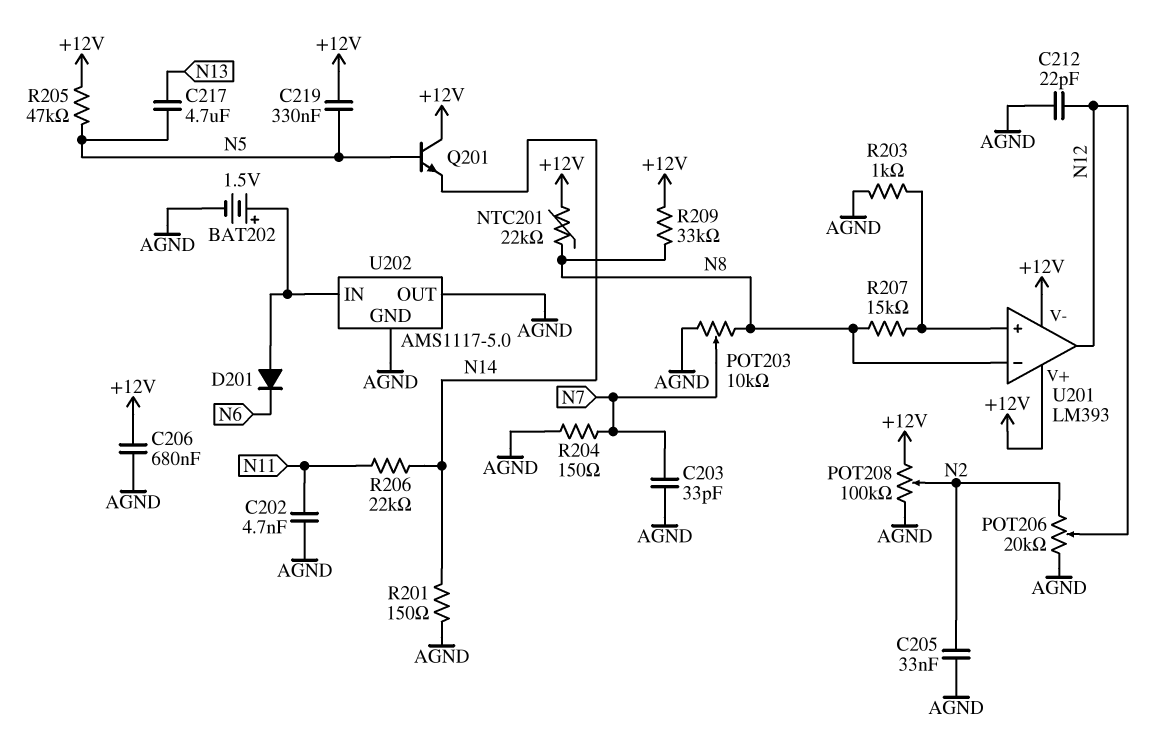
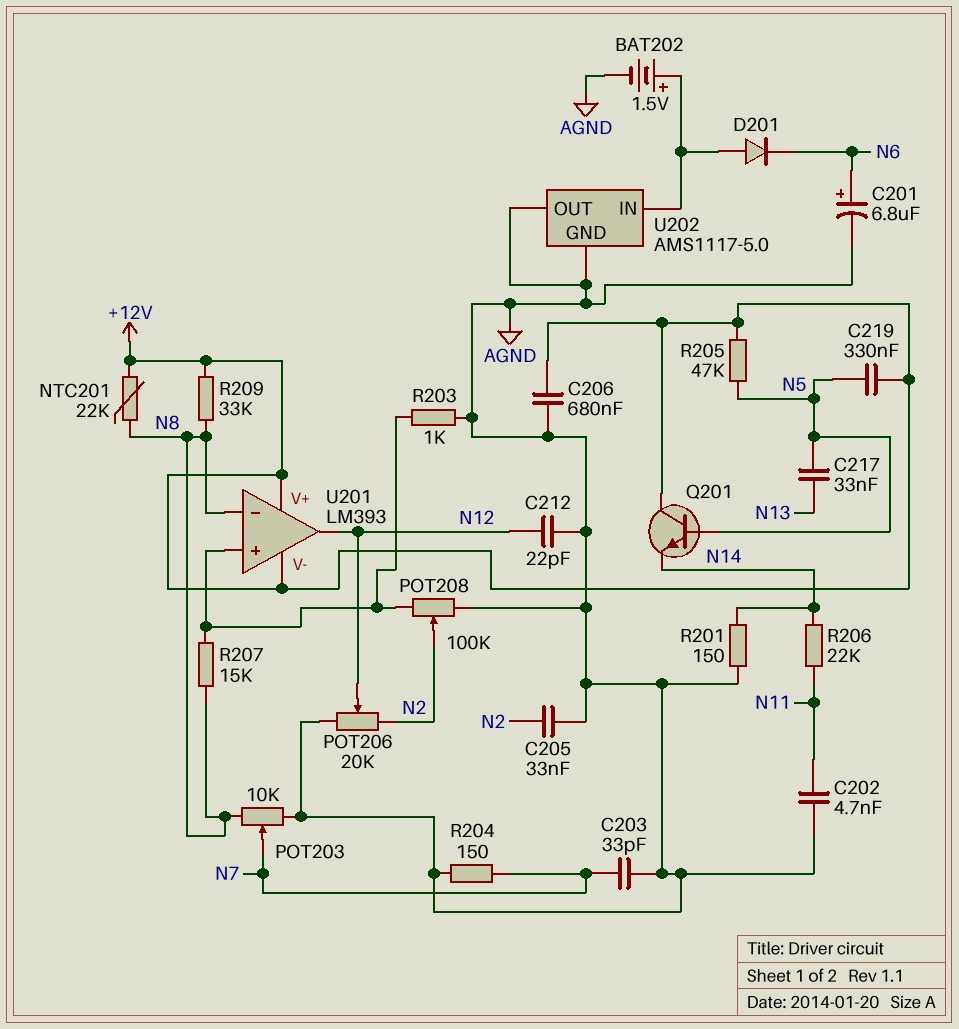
C201: none -> 6.8uF (plus N6, minus AGND)
C217: 4.7uF (N5, N13) -> 33nF (N5, N13)
POT208: 100k (+12V, AGND, wiper N2) -> 100k (AGND, U201/in+, wiper N2)

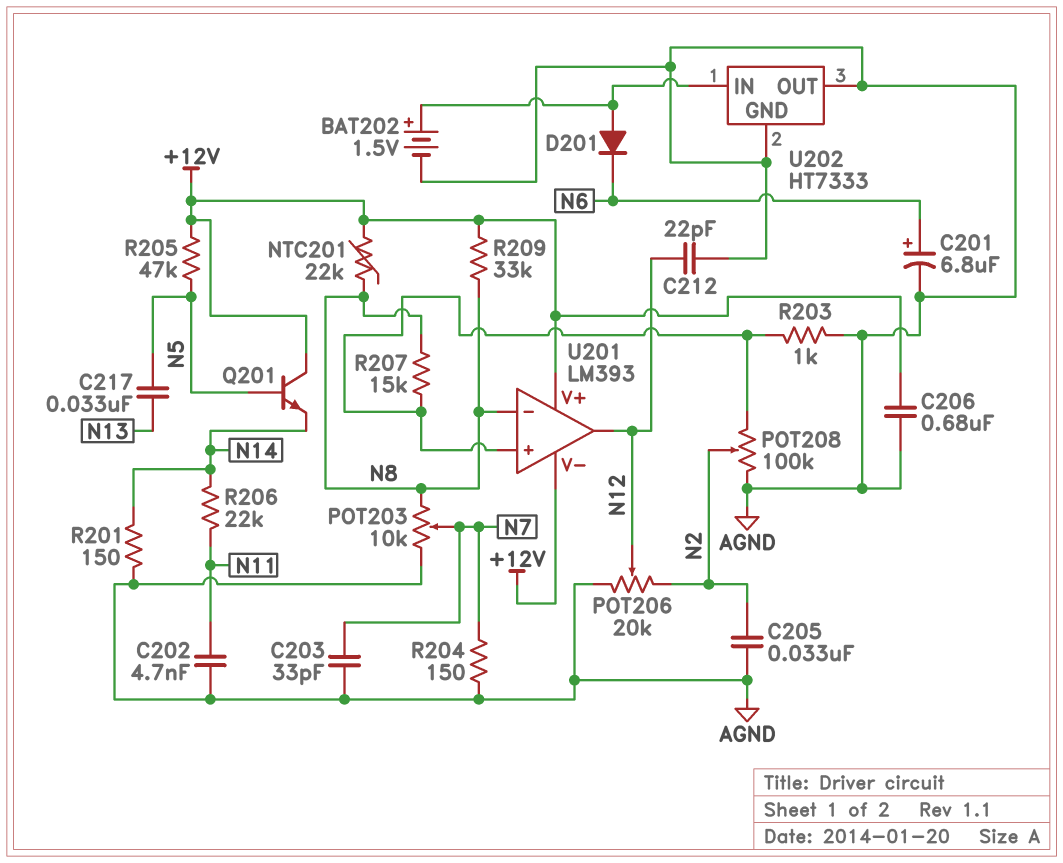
C219: 330nF (+12V, N5) -> none
U202: AMS1117-5.0 -> HT7333

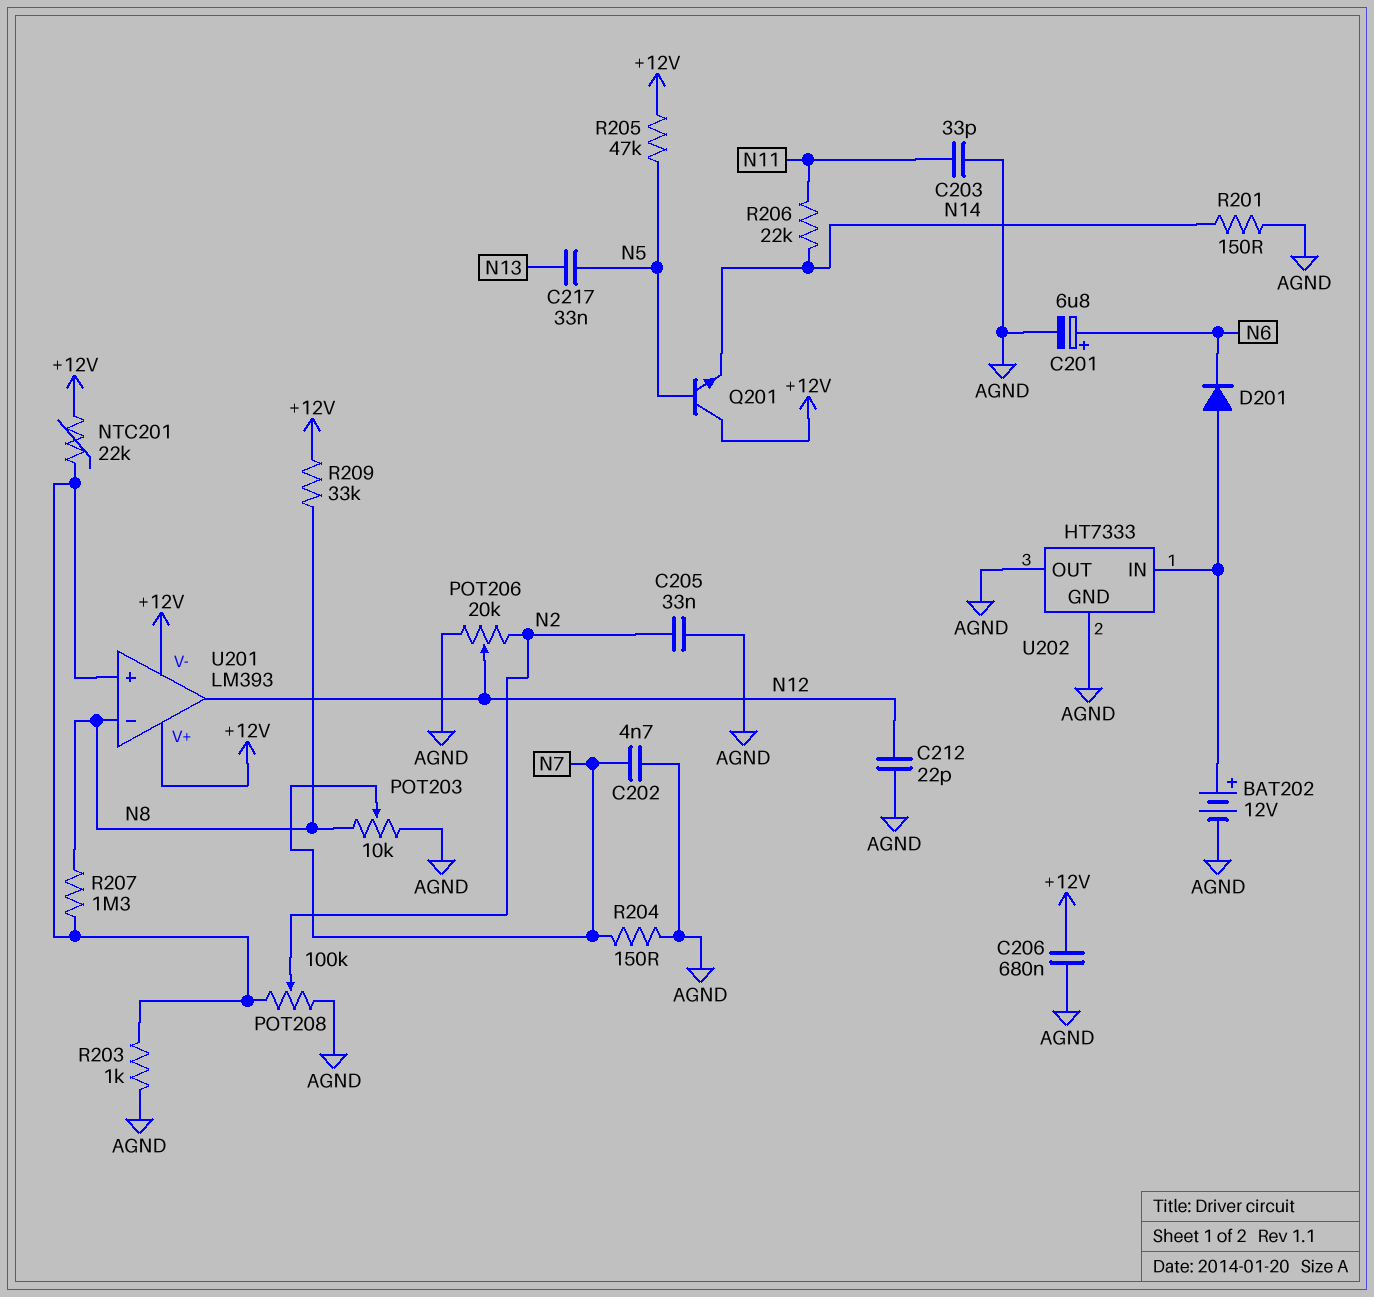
BAT202: 1.5V (plus U202/IN, minus AGND) -> 12V (plus U202/IN, minus AGND)
C202: 4.7nF (AGND, N11) -> 4.7nF (AGND, N7)
C203: 33pF (AGND, N7) -> 33pF (AGND, N11)
NTC201: 22k (+12V, N8) -> 22k (+12V, U201/in+)
R207: 15k (N8, U201/in+) -> 1.3M (N8, U201/in+)

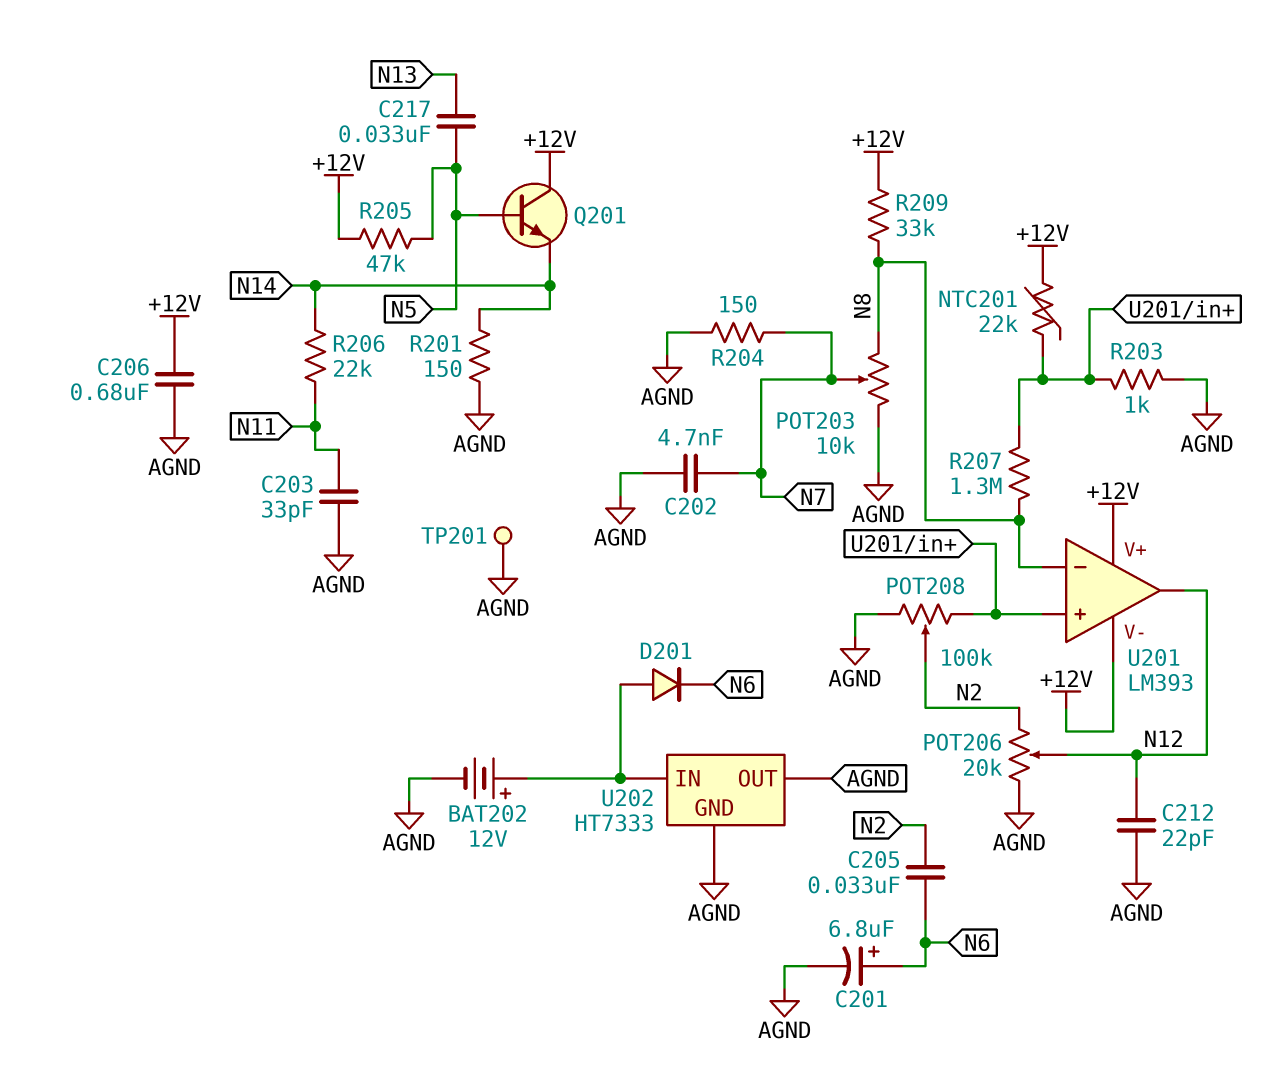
C205: 33nF (AGND, N2) -> 33nF (N2, N6)
TP201: none -> test point (AGND)

